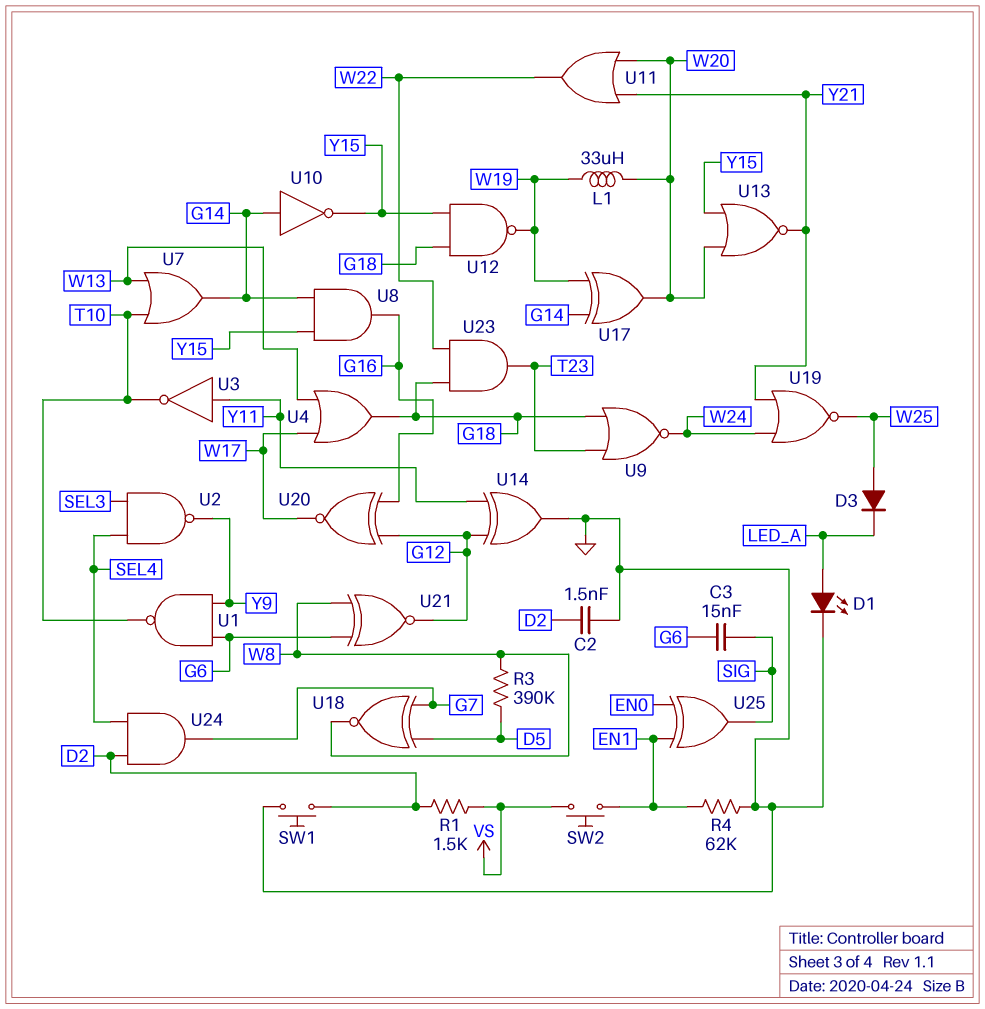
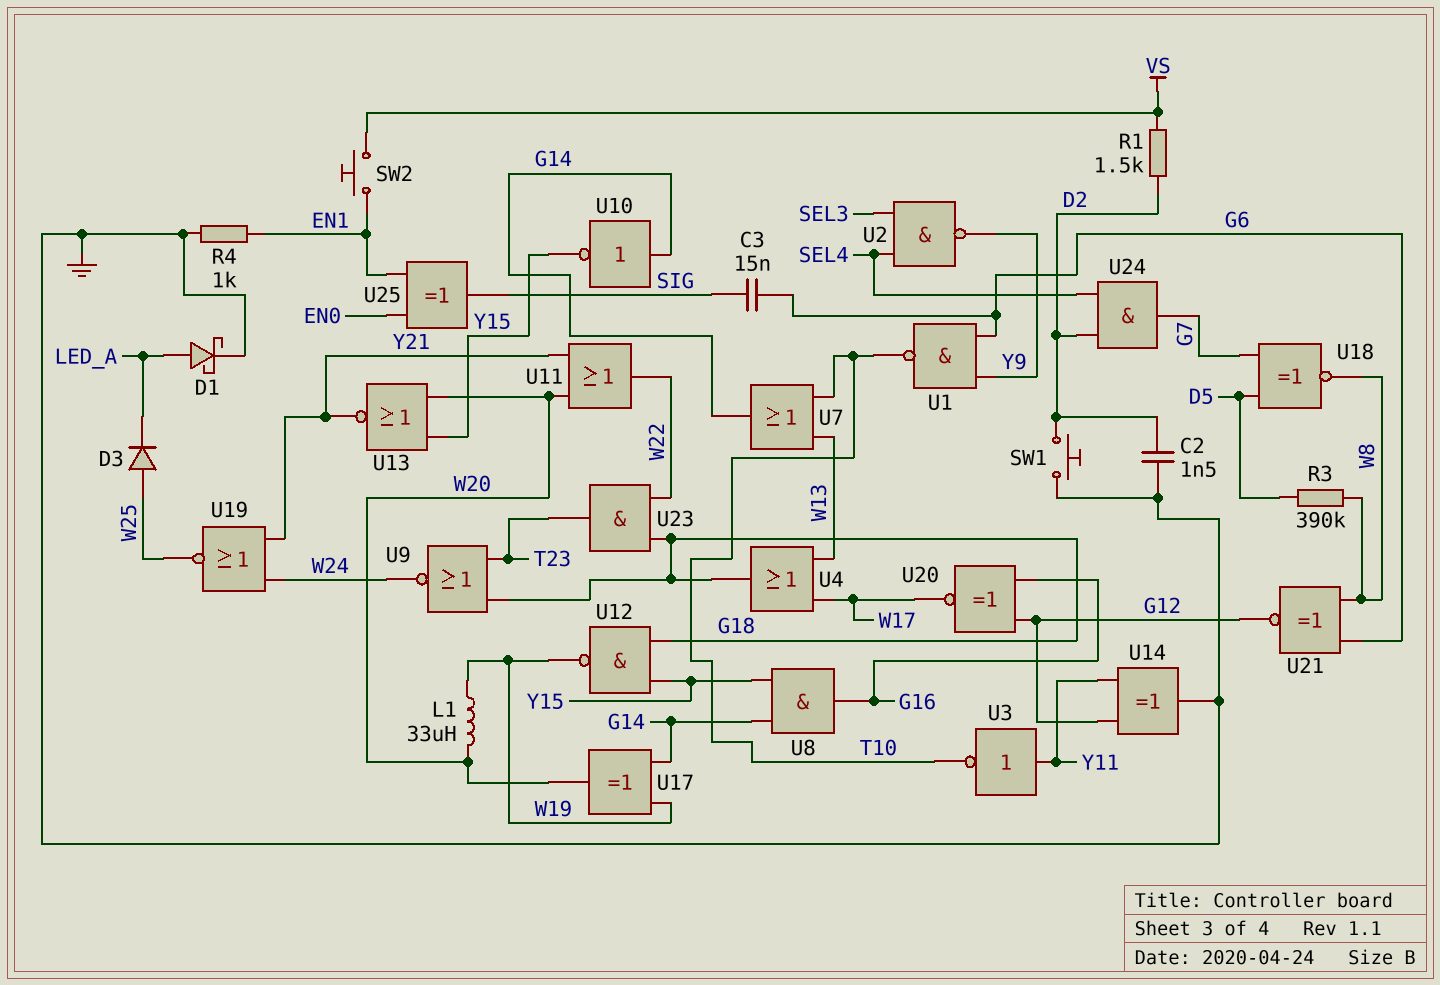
D1: LED (A LED_A, K GND) -> schottky (A LED_A, K GND)
R4: 62k (EN1, GND) -> 1k (EN1, GND)

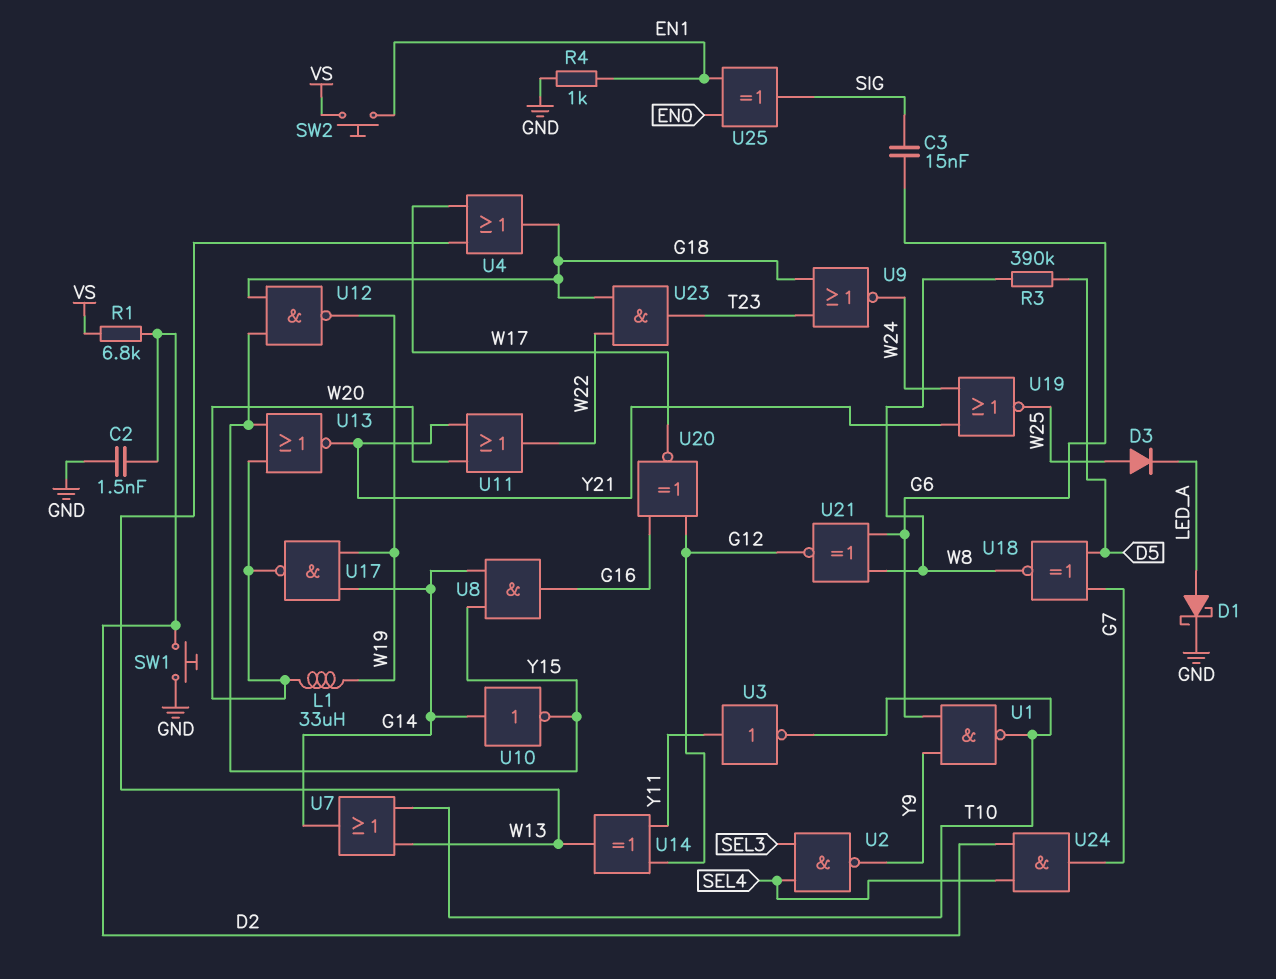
R1: 1.5k (D2, VS) -> 6.8k (D2, VS)
U14: XOR (in G12, in Y11, out GND) -> XOR (in G12, in Y11, out W13)
U17: XOR (in G14, in W19, out W20) -> NAND (in G14, in W19, out W20)

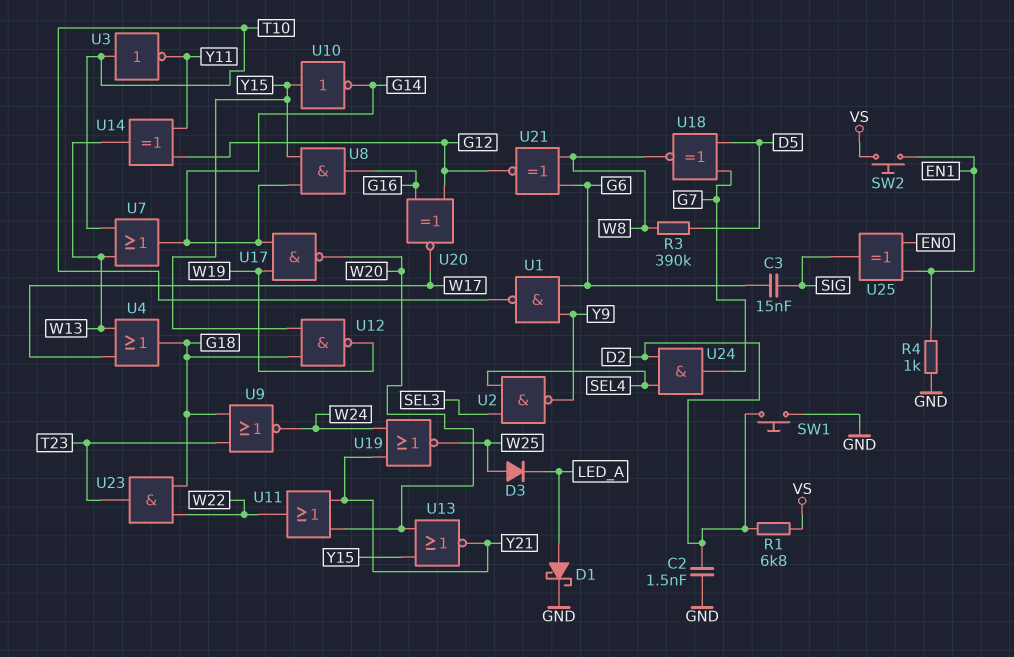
L1: 33uH (W19, W20) -> none
U3: NOT (in Y11, out T10) -> NOT (in T10, out Y11)
U10: NOT (in G14, out Y15) -> NOT (in Y15, out G14)

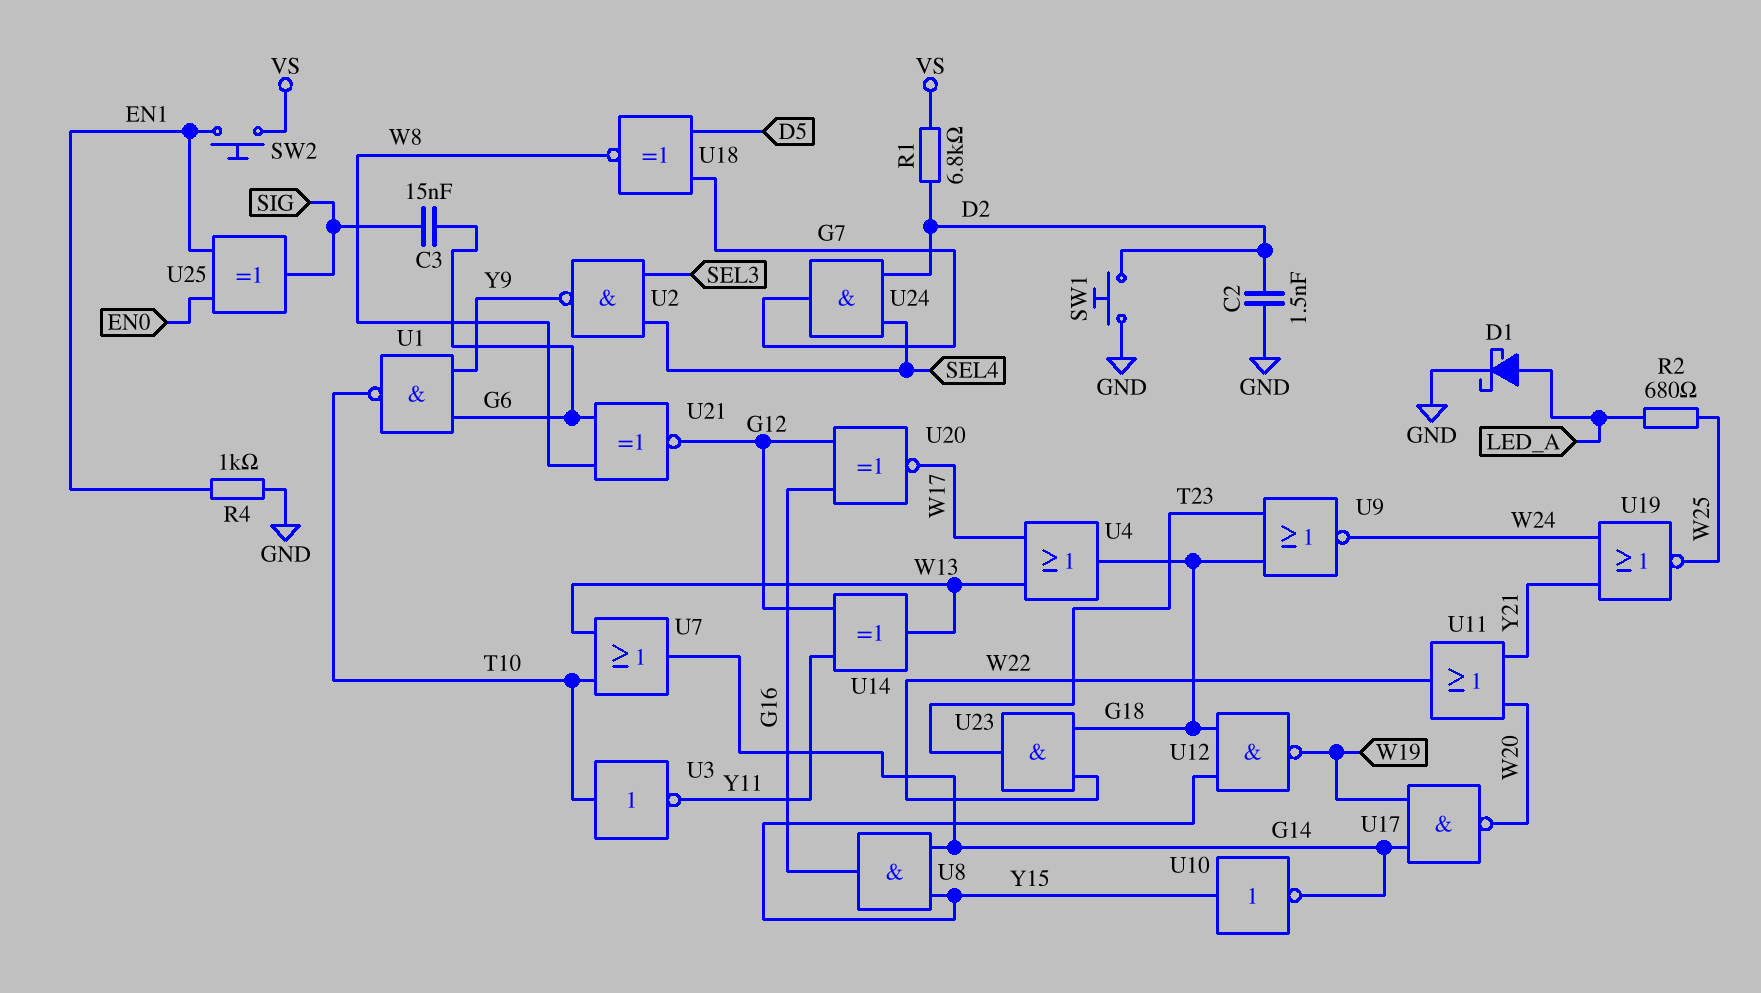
D3: diode (A W25, K LED_A) -> none
R2: none -> 680 (LED_A, W25)
R3: 390k (D5, W8) -> none
U13: NOR (in W20, in Y15, out Y21) -> none

